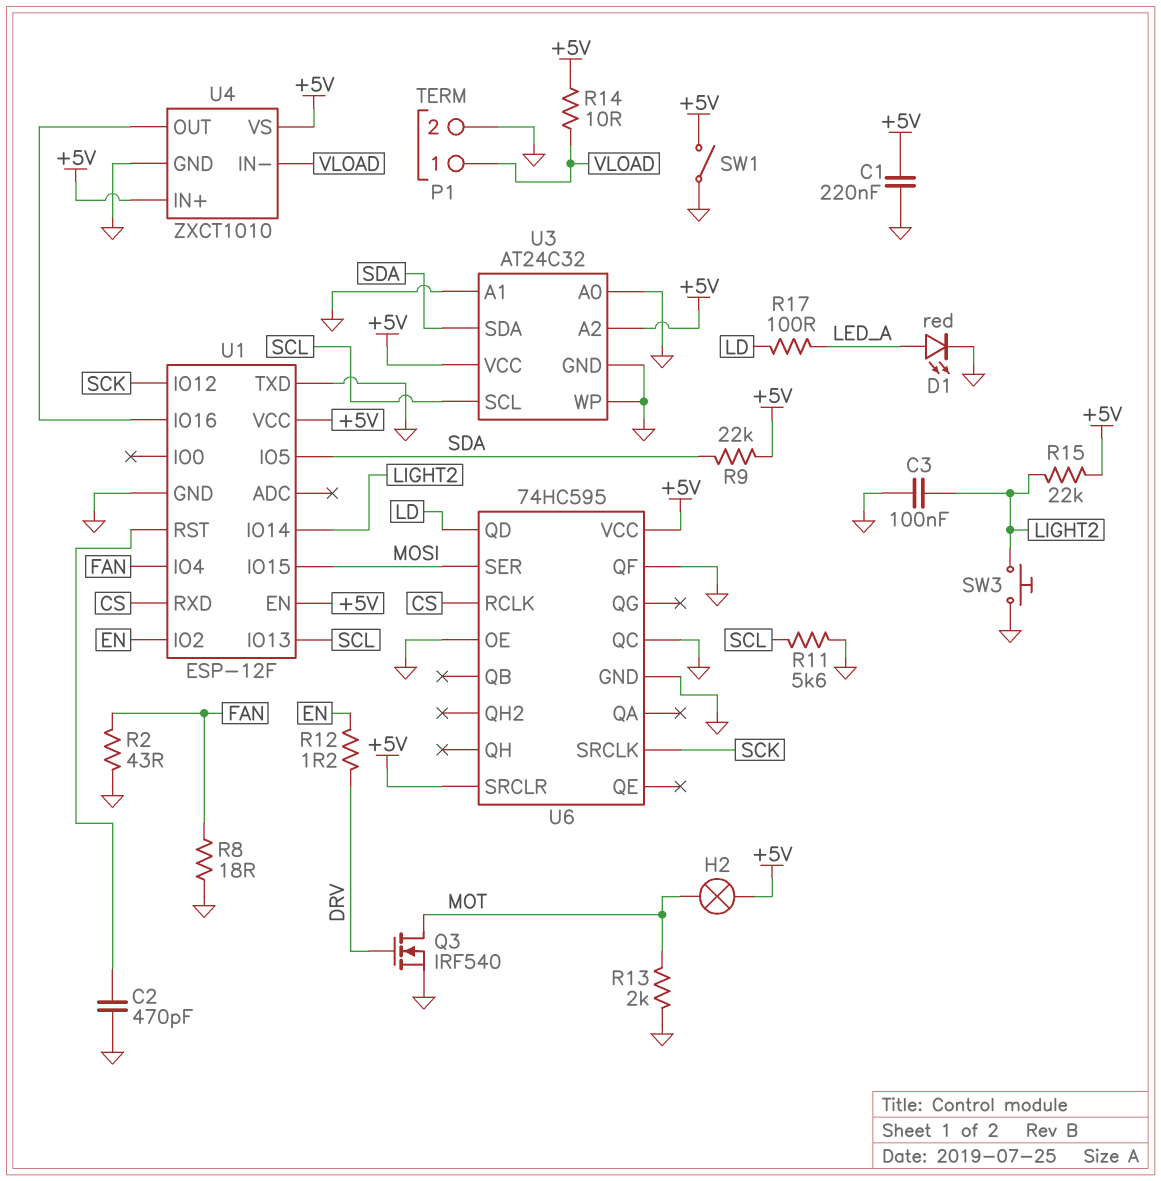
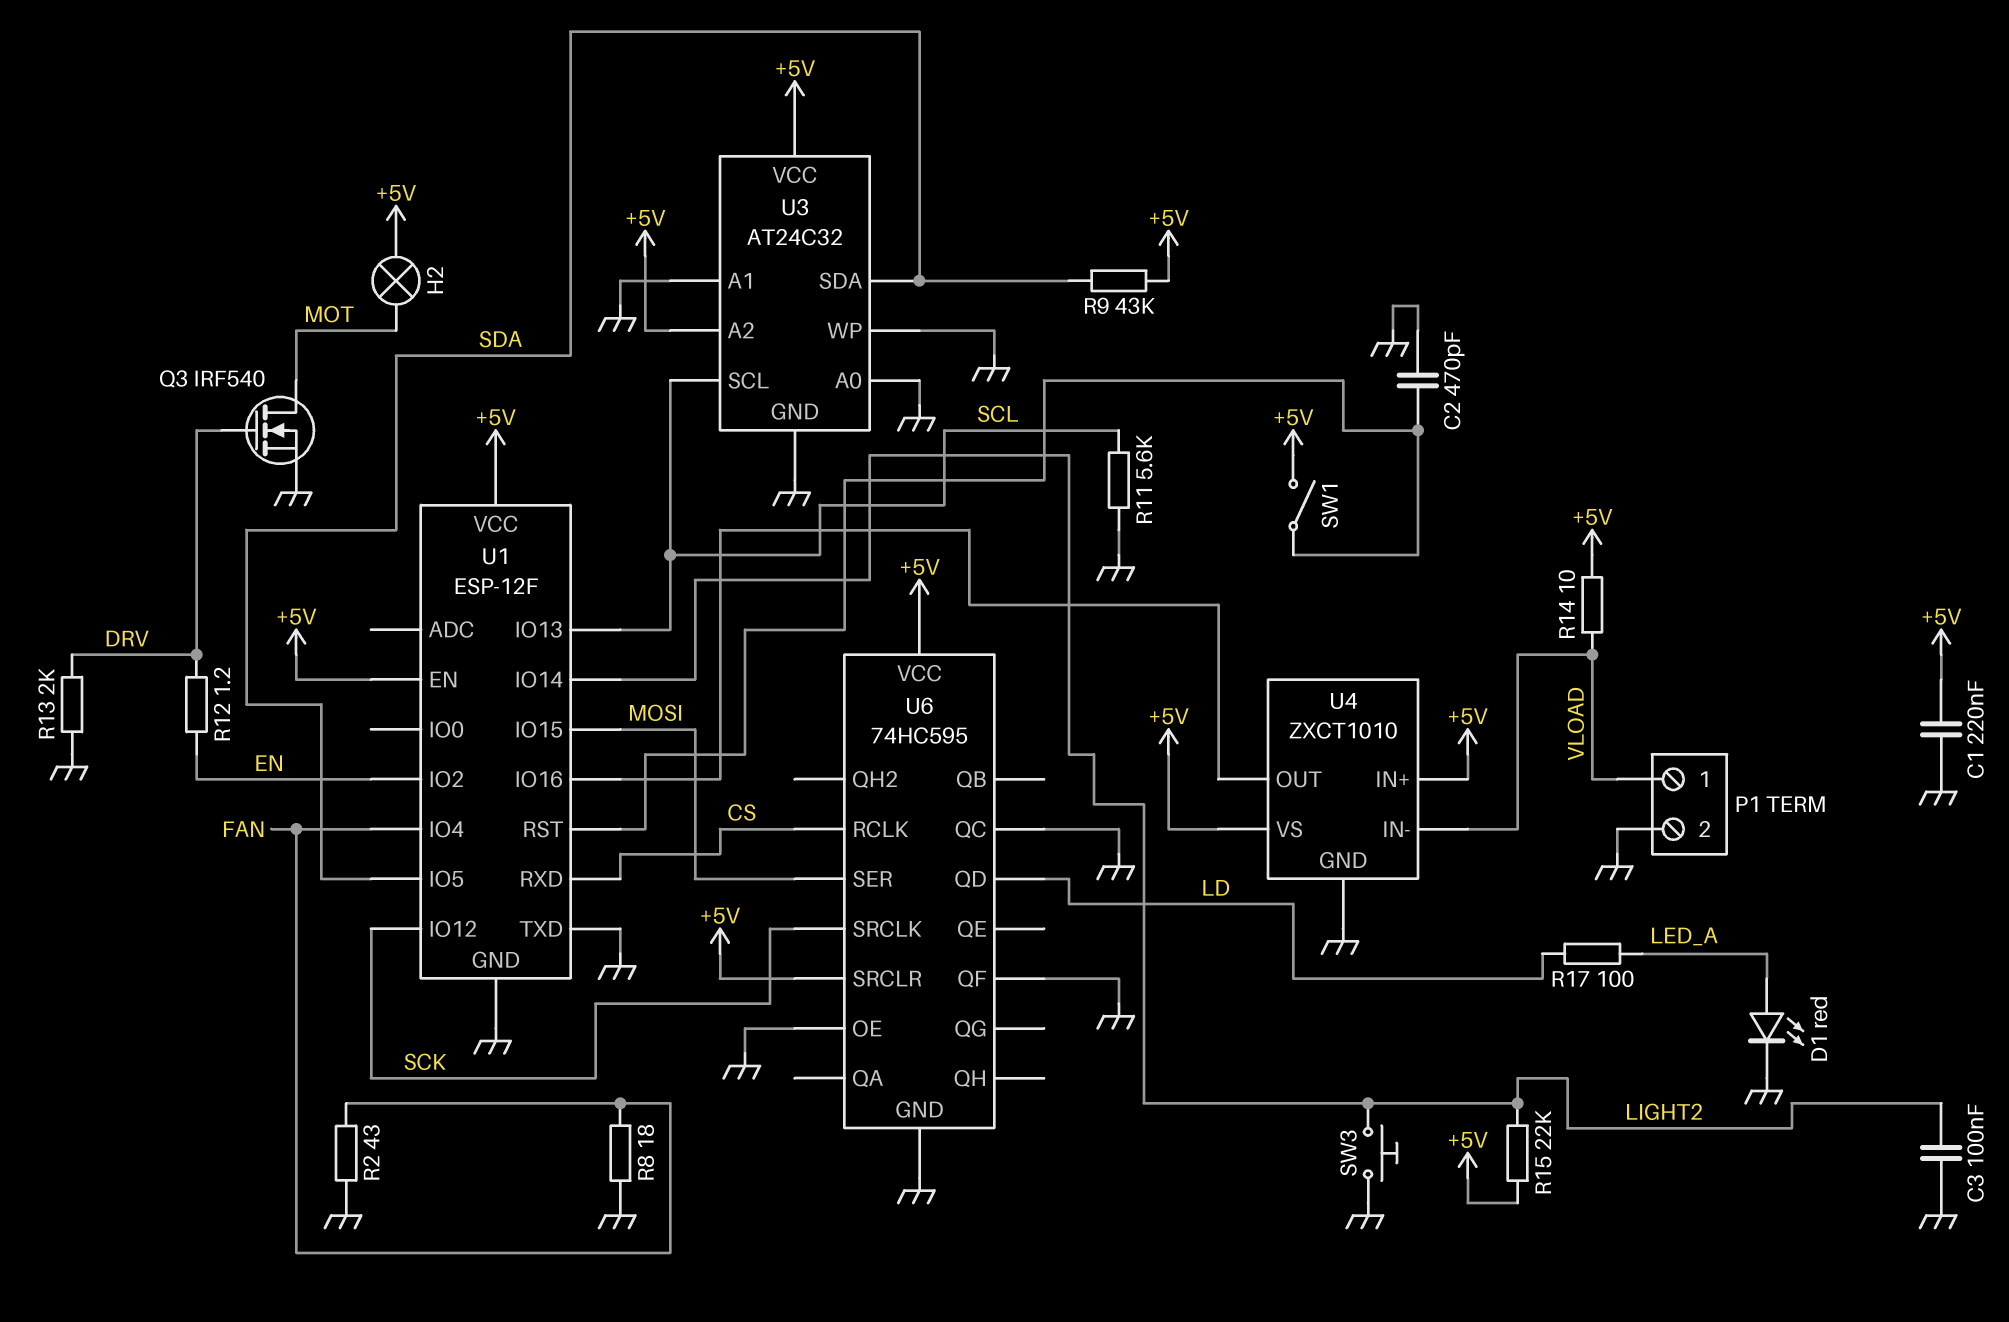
R9: 22k (+5V, SDA) -> 43k (+5V, SDA)
R13: 2k (GND, MOT) -> 2k (DRV, GND)
SW1: switch (+5V, GND) -> switch (+5V, U1/RST)

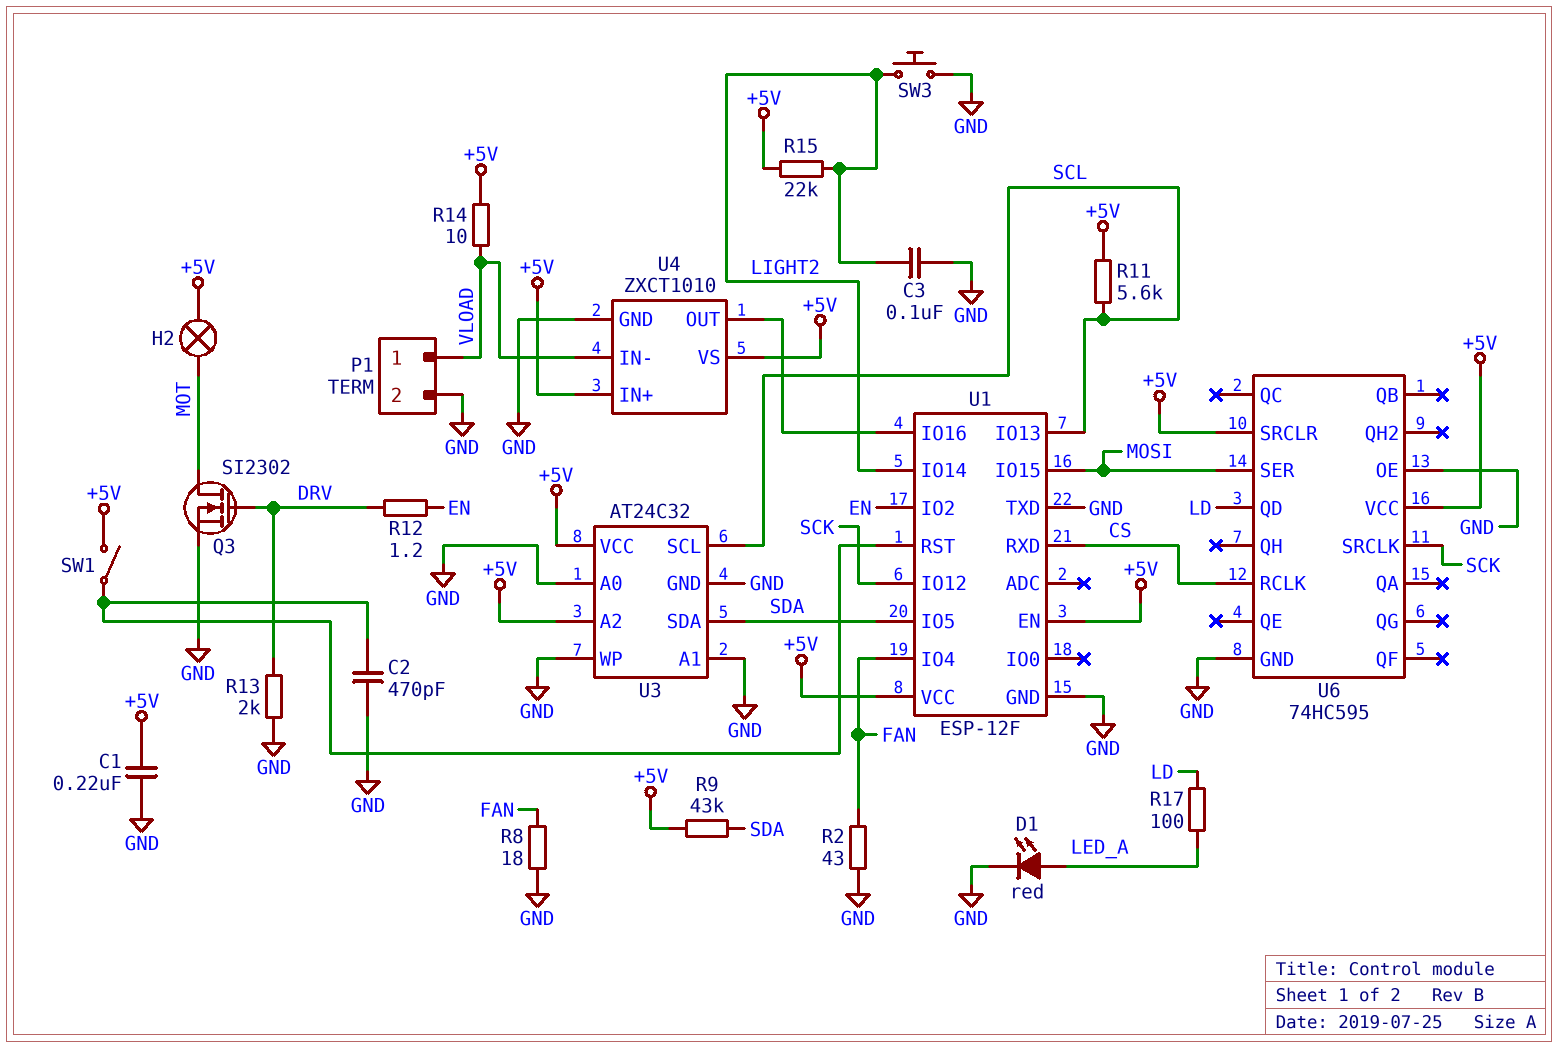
Q3: NMOS IRF540 (G DRV, D MOT, S GND) -> NMOS SI2302 (G DRV, D MOT, S GND)
R11: 5.6k (GND, SCL) -> 5.6k (+5V, SCL)
U6 pin QC: GND -> none
U6 pin QF: GND -> none

